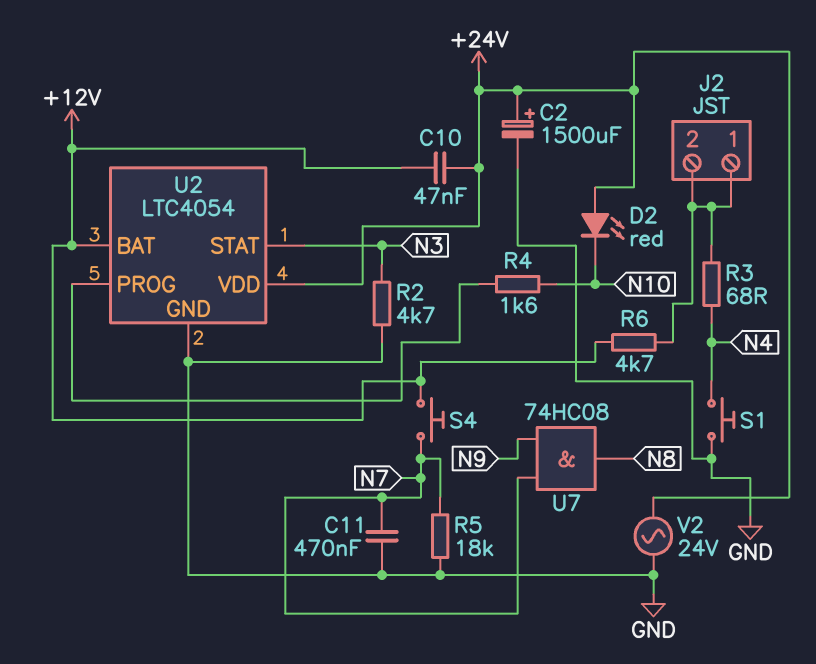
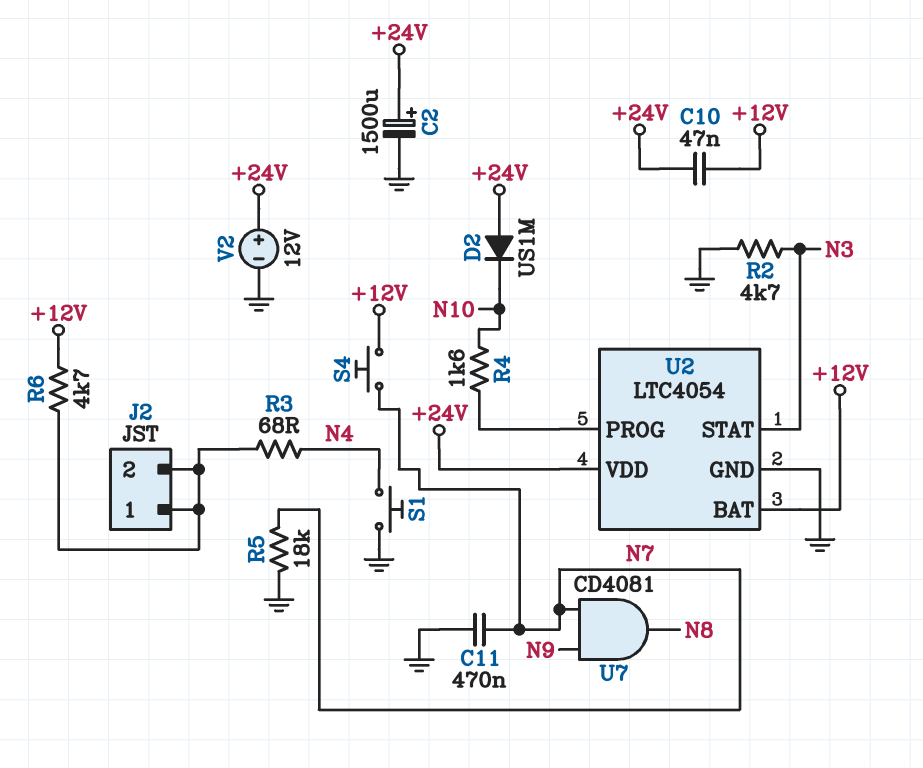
D2: LED red (A +24V, K N10) -> diode US1M (A +24V, K N10)
U7: AND 74HC08 (in N7, in N9, out N8) -> AND CD4081 (in N7, in N9, out N8)
V2: AC 24V (+24V, GND) -> 12V (plus +24V, minus GND)

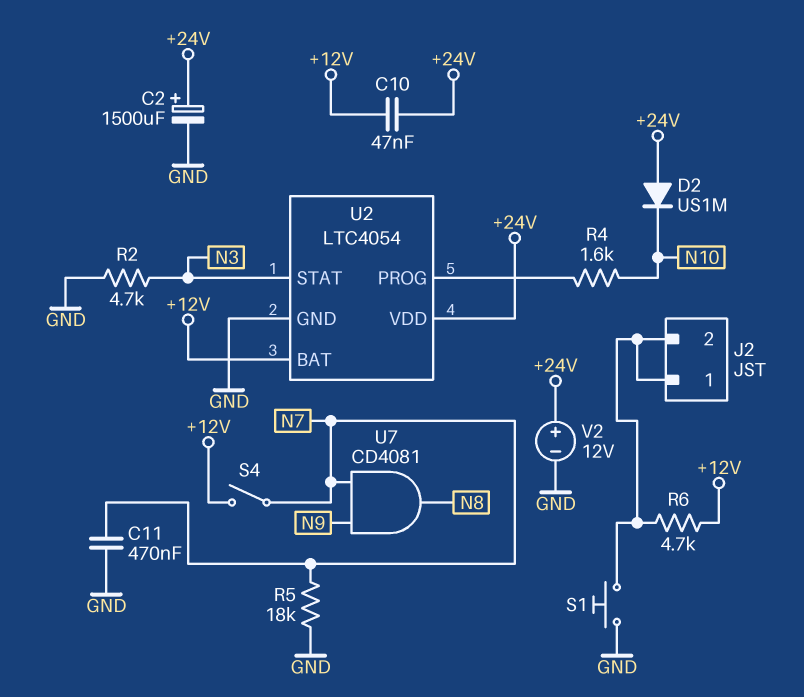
R3: 68 (J2/1, N4) -> none
S1: button (GND, N4) -> button (GND, J2/1)
S4: button (+12V, N7) -> switch (+12V, N7)

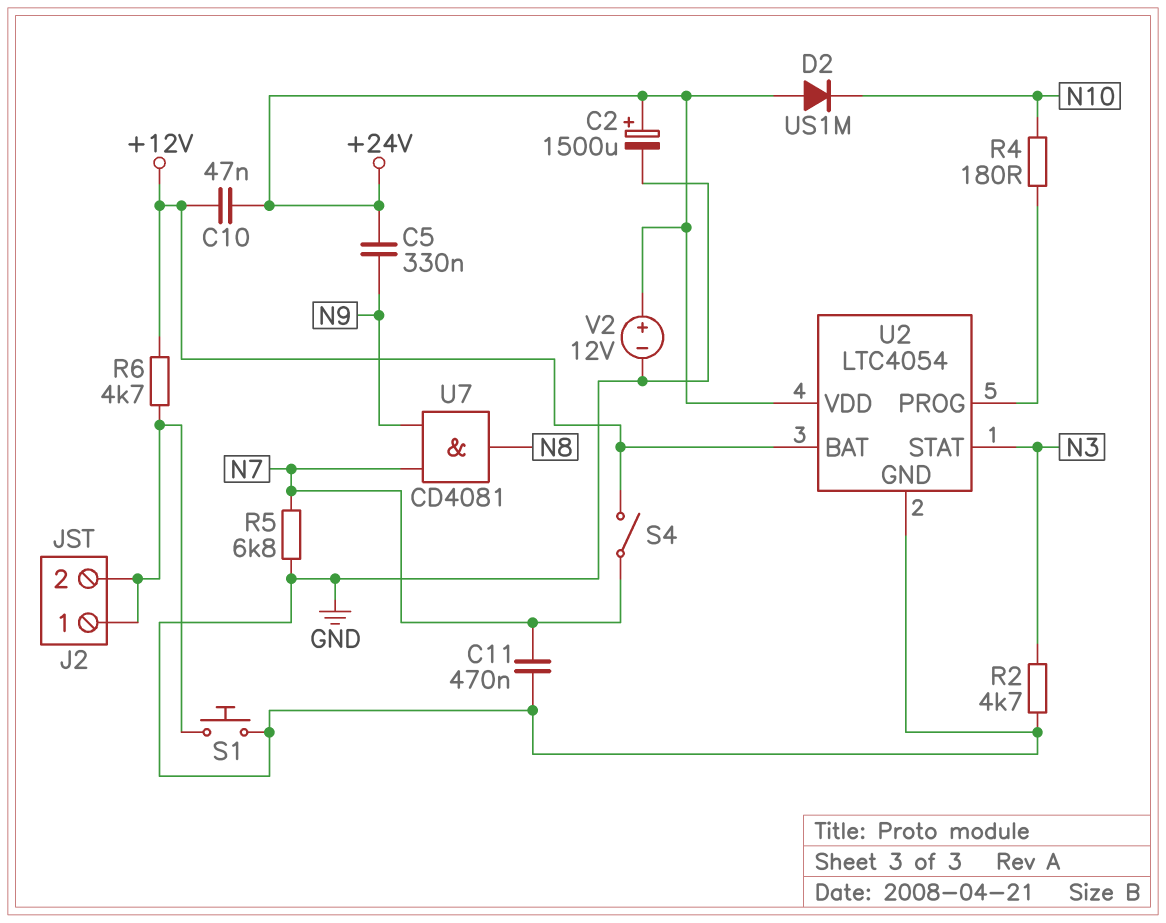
C5: none -> 330nF (+24V, N9)
R4: 1.6k (N10, U2/PROG) -> 180 (N10, U2/PROG)
R5: 18k (GND, N7) -> 6.8k (GND, N7)

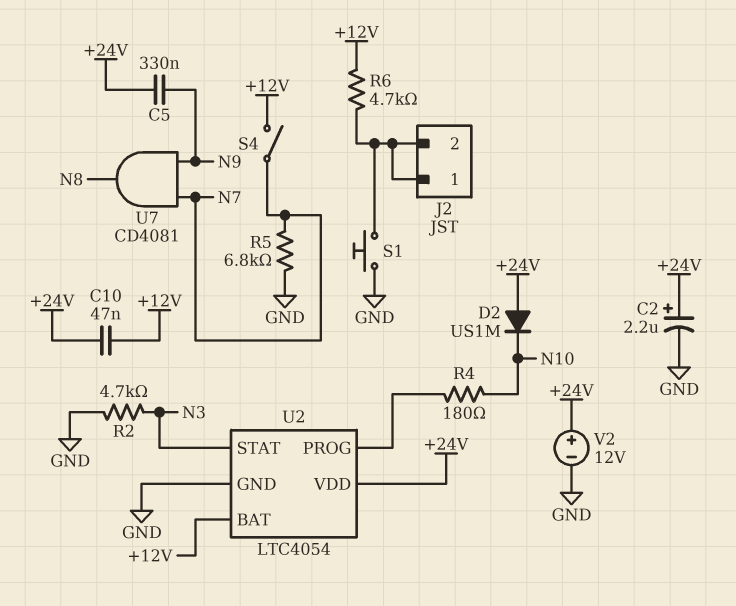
C2: 1500uF (plus +24V, minus GND) -> 2.2uF (plus +24V, minus GND)
C11: 470nF (GND, N7) -> none

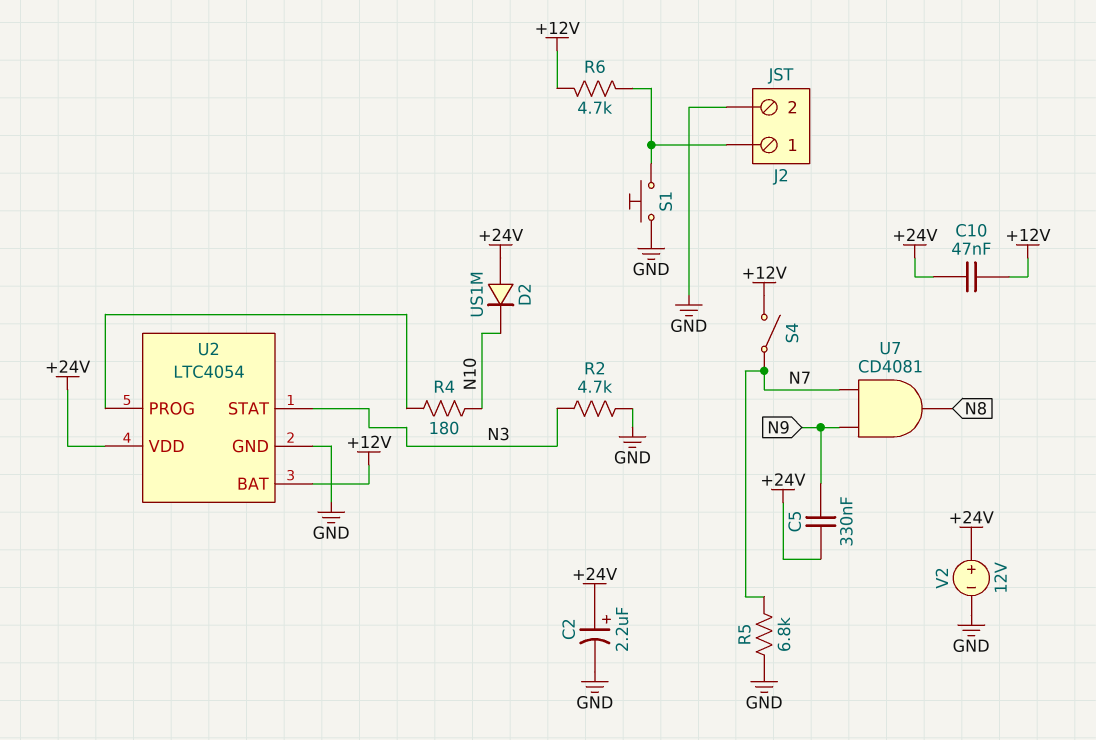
J2 pin 2: J2/1 -> GND

